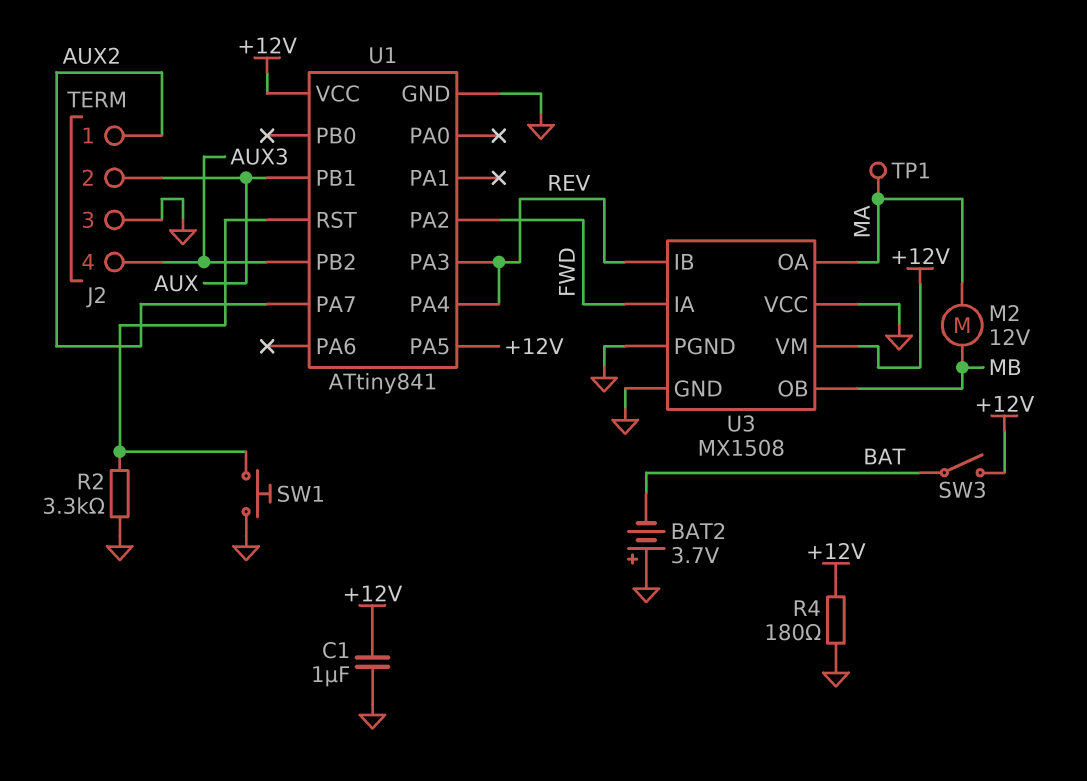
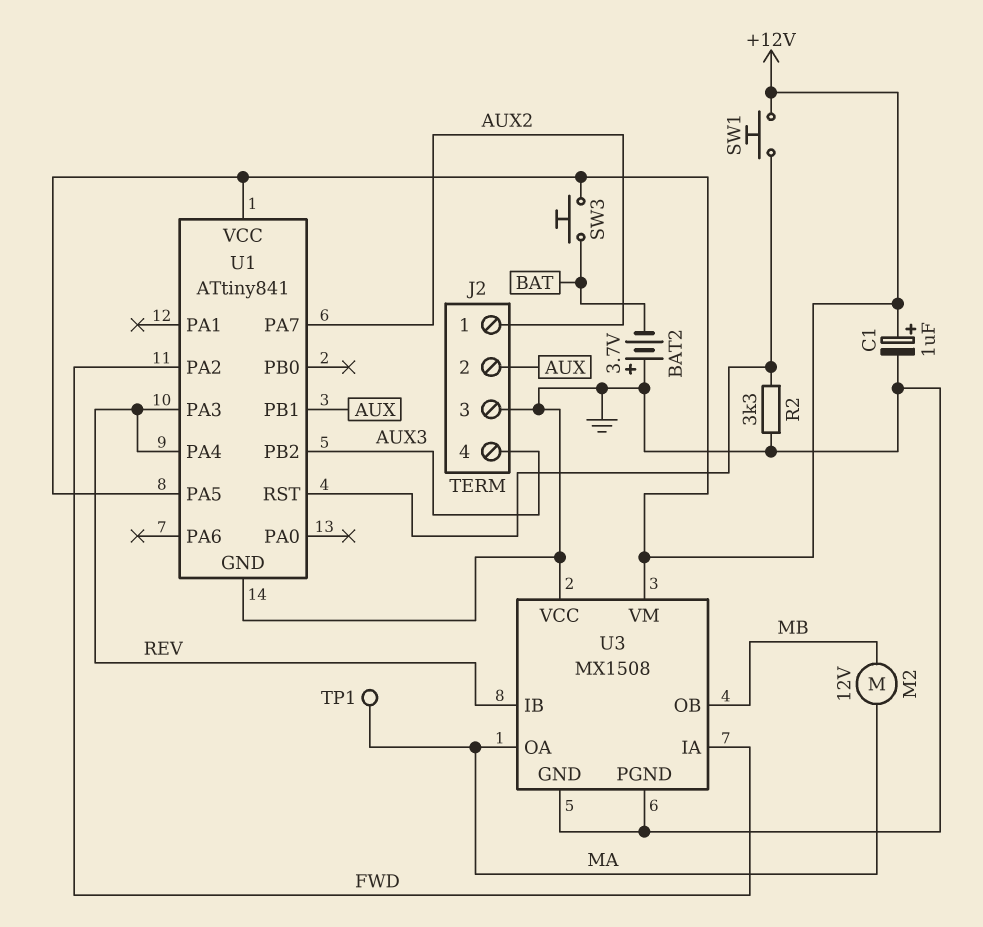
C1: 1uF (+12V, GND) -> 1uF (plus +12V, minus GND)
R4: 180 (+12V, GND) -> none
SW1: button (GND, U1/RST) -> button (+12V, U1/RST)
SW3: switch (+12V, BAT) -> button (+12V, BAT)

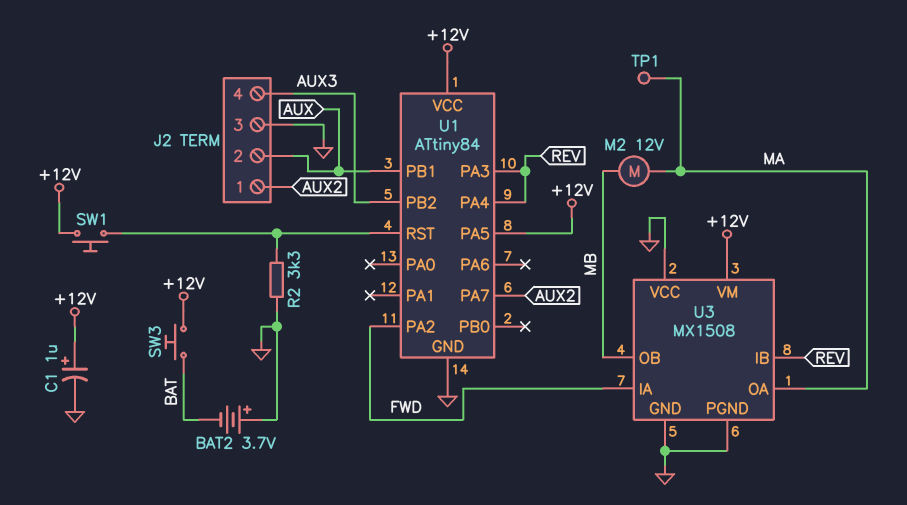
U1: ATtiny841 -> ATtiny84

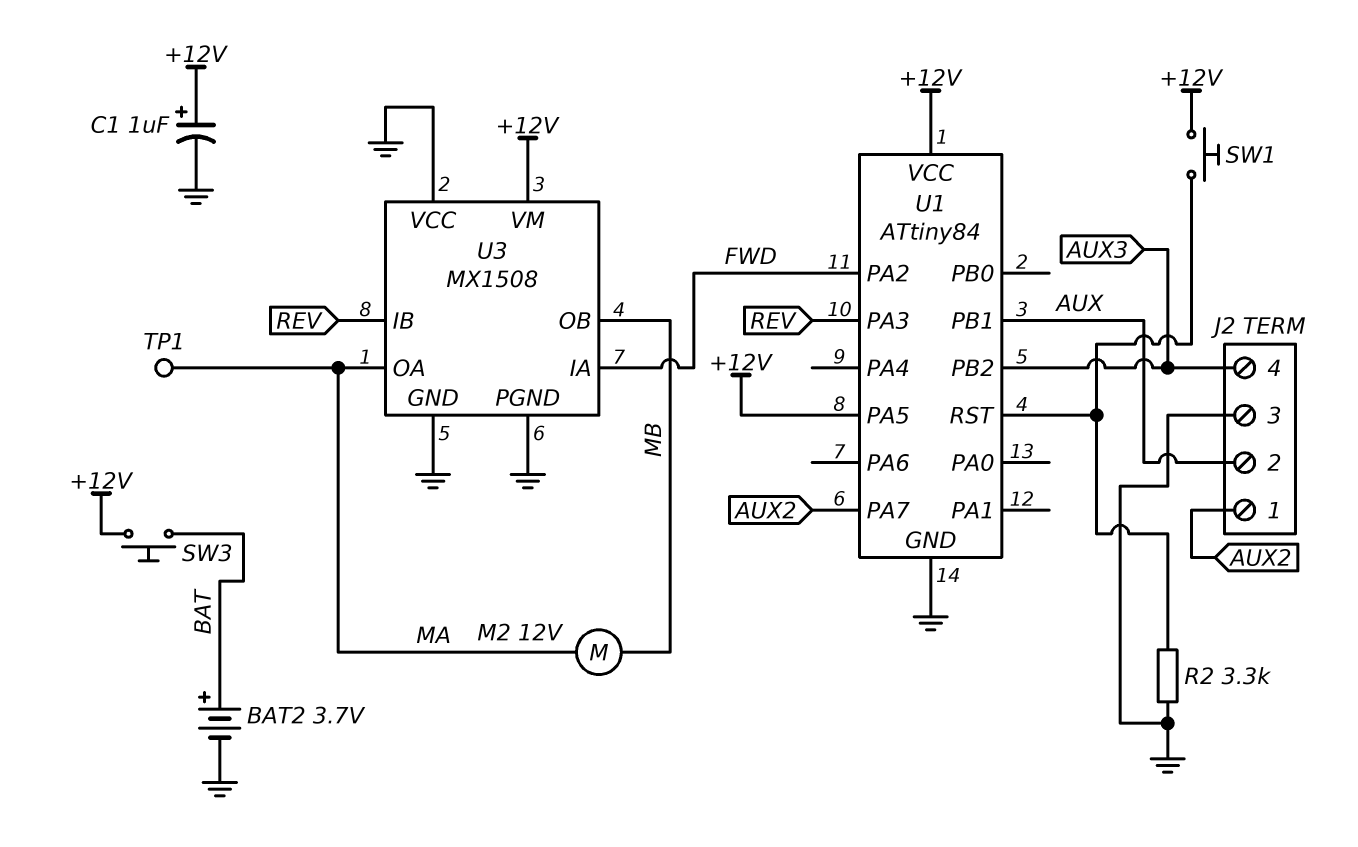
BAT2: 3.7V (plus GND, minus BAT) -> 3.7V (plus BAT, minus GND)
U1 pin PA4: REV -> none

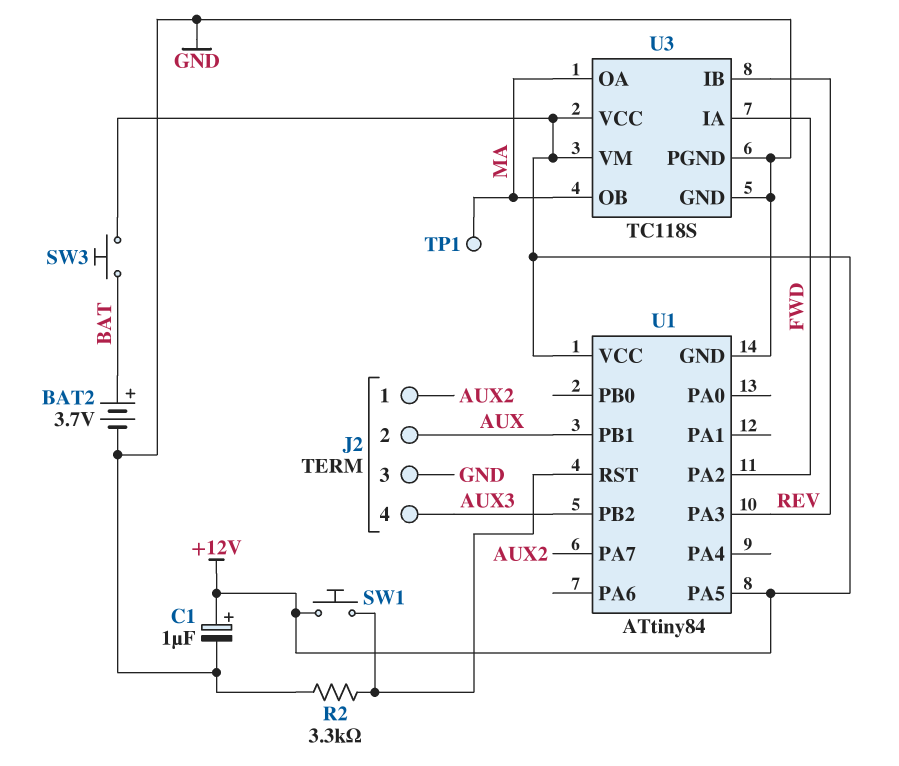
M2: motor 12V (MA, MB) -> none
U3: MX1508 -> TC118S
U3 pin OB: MB -> MA
U3 pin VCC: GND -> +12V

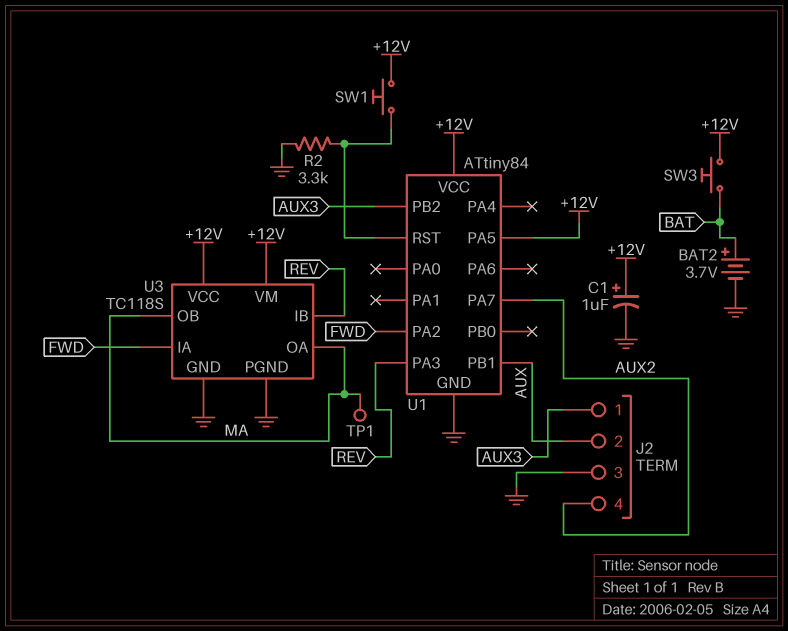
J2 pin 1: AUX2 -> AUX3
J2 pin 4: AUX3 -> AUX2

